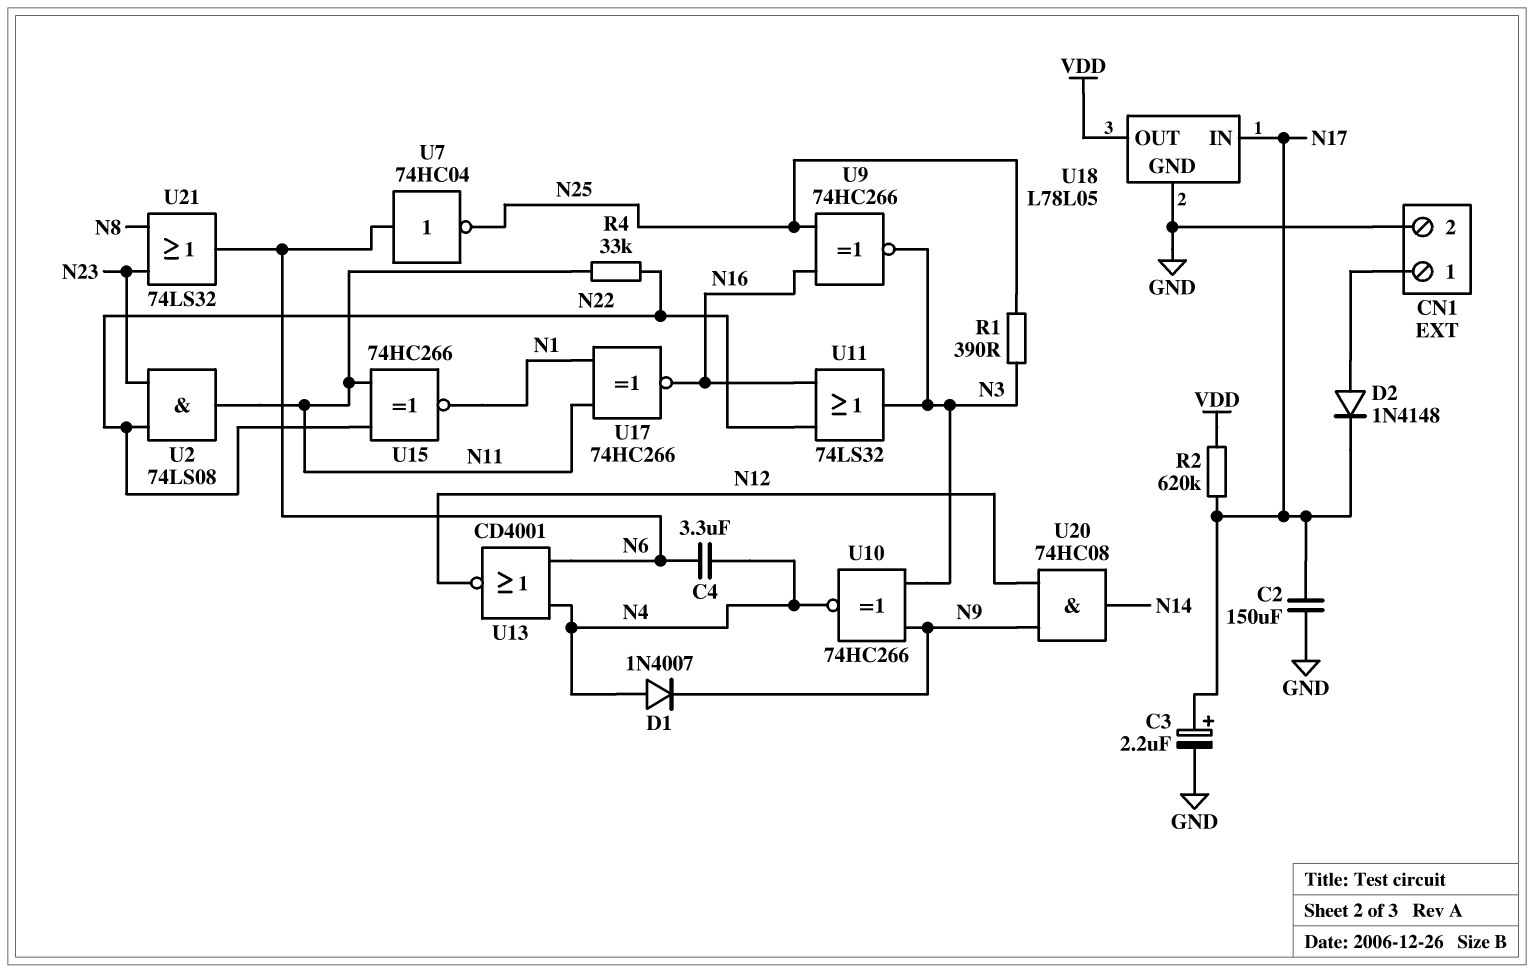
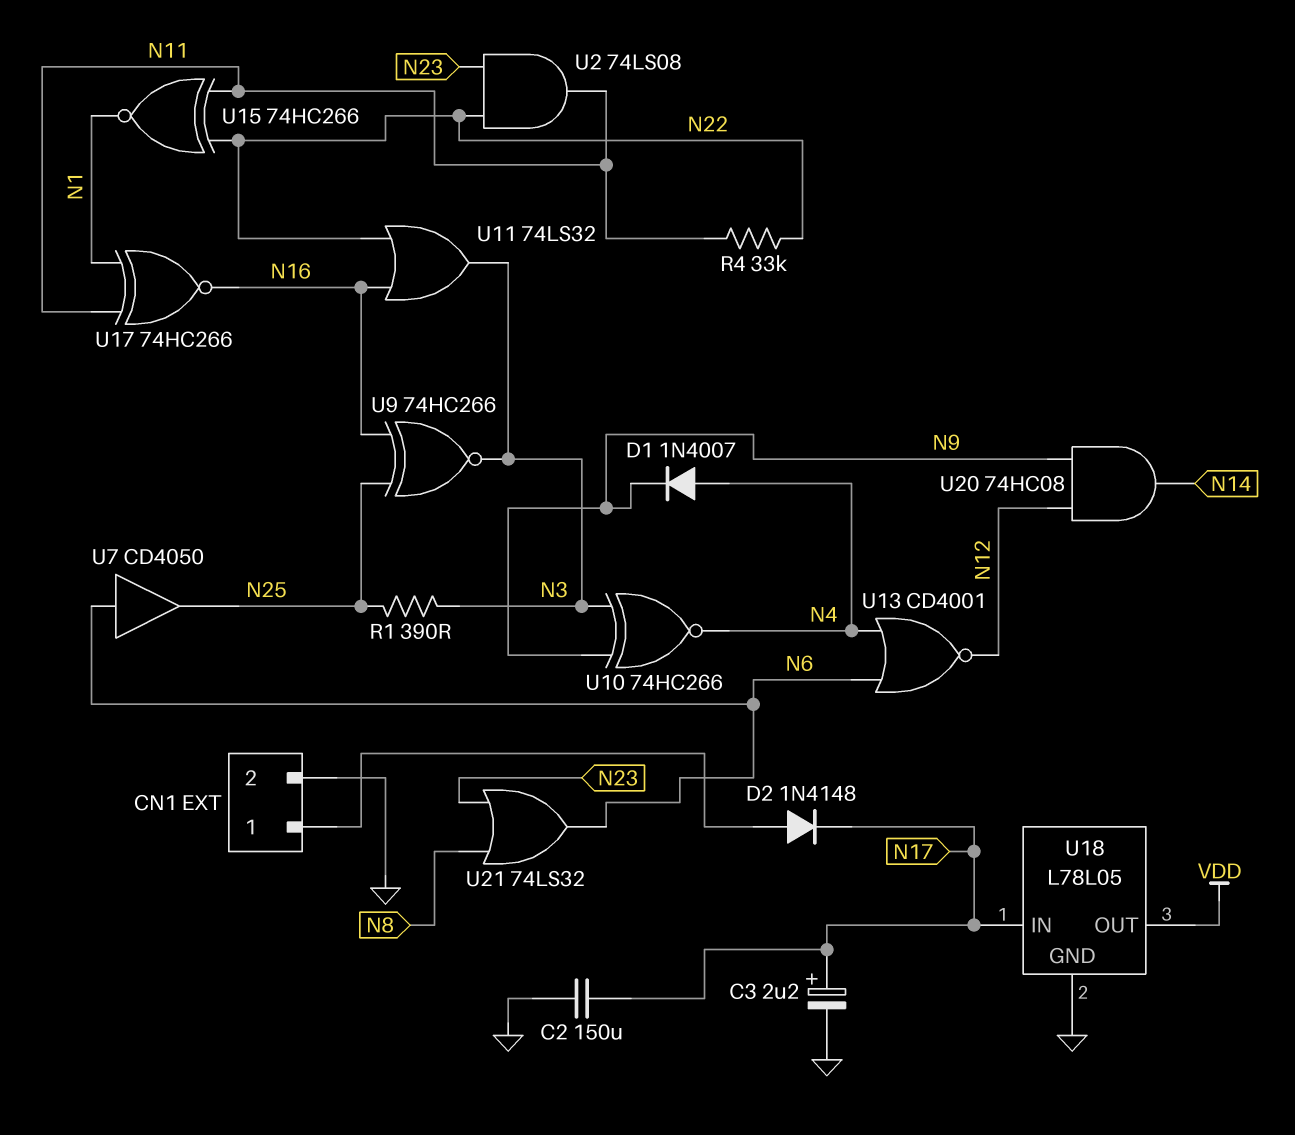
C4: 3.3uF (N4, N6) -> none
R2: 620k (N17, VDD) -> none
U7: NOT 74HC04 (in N6, out N25) -> buffer CD4050 (in N6, out N25)

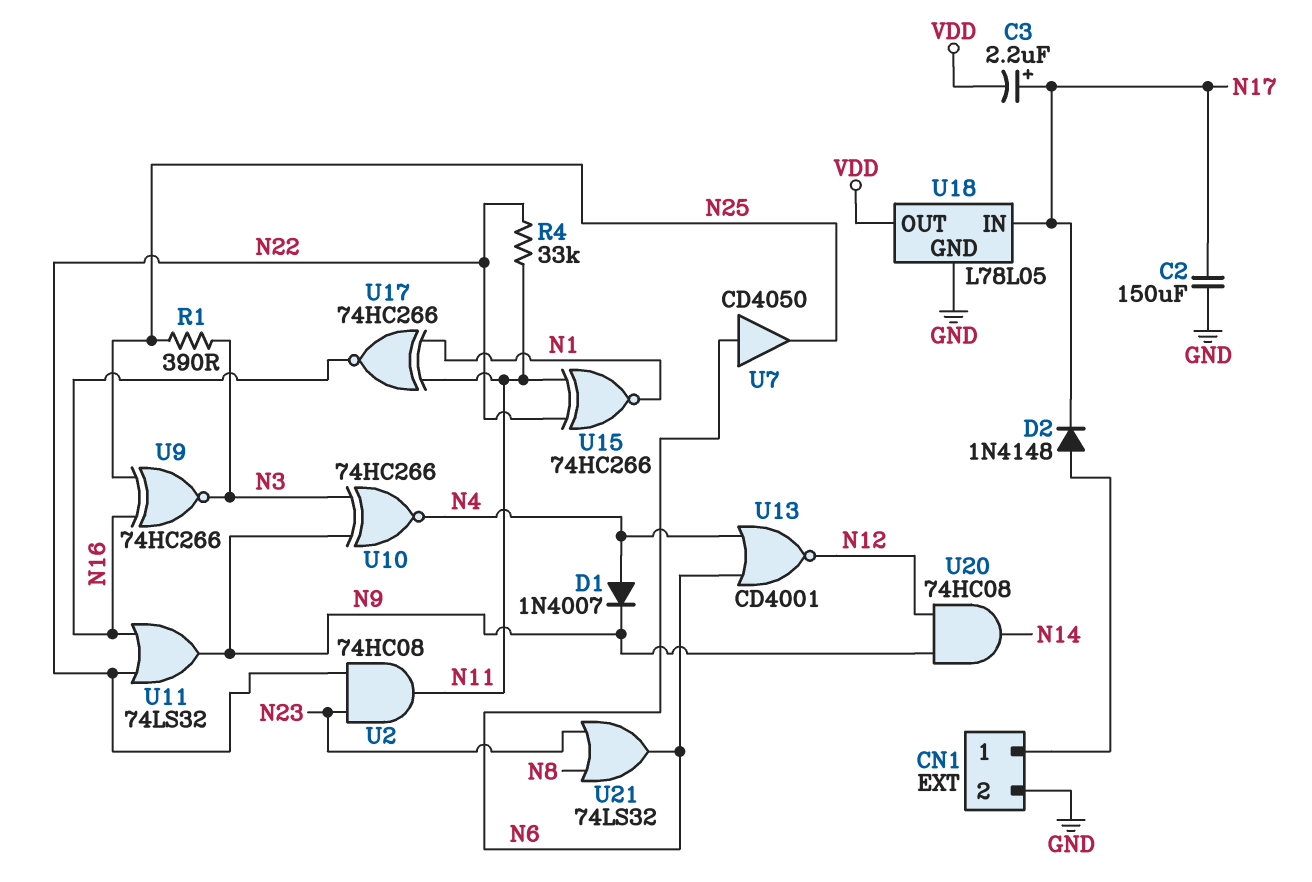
C3: 2.2uF (plus N17, minus GND) -> 2.2uF (plus N17, minus VDD)
U2: AND 74LS08 (in N22, in N23, out N11) -> AND 74HC08 (in N22, in N23, out N11)
U11: OR 74LS32 (in N16, in N22, out N3) -> OR 74LS32 (in N16, in N22, out N9)

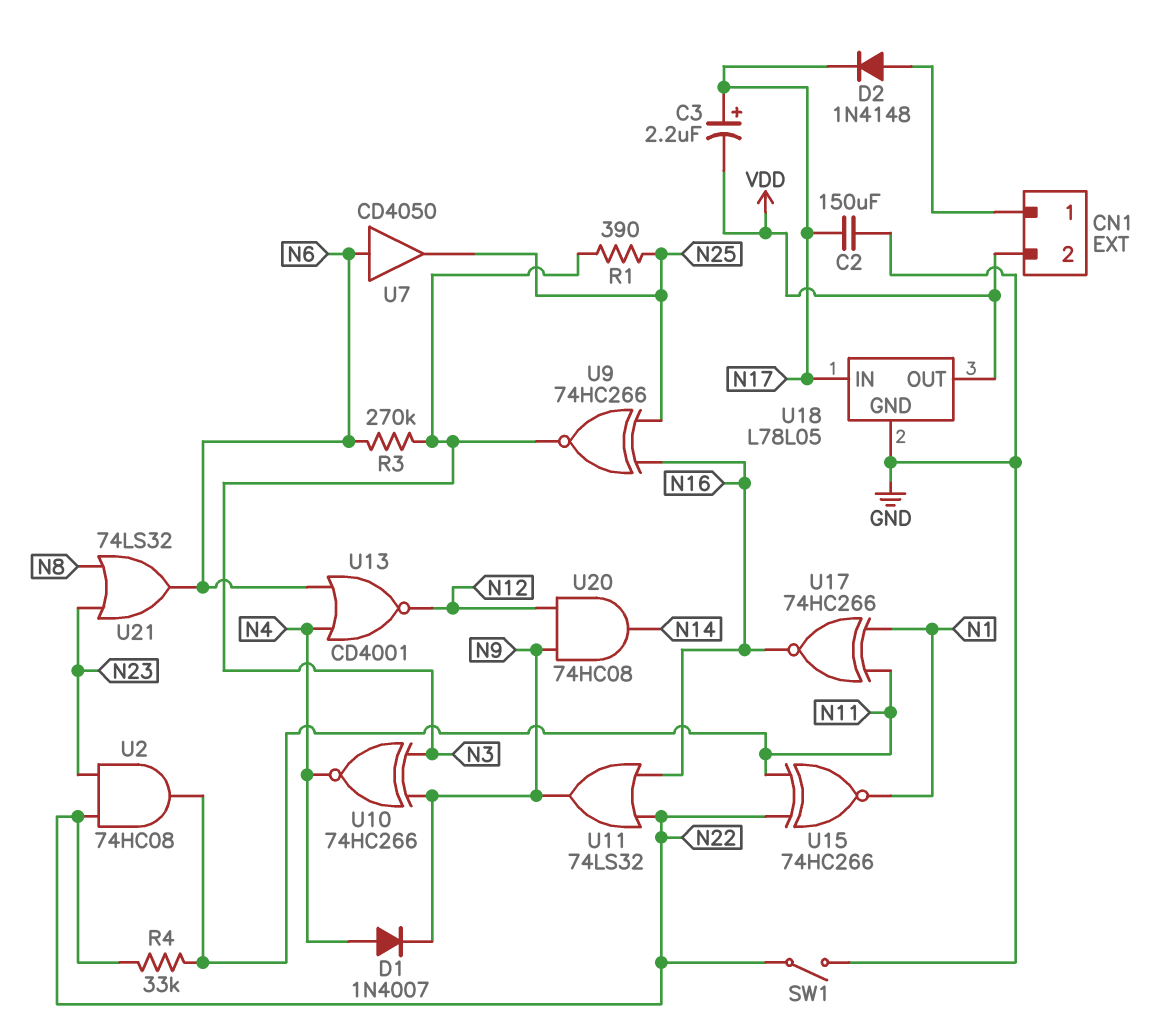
CN1 pin 2: GND -> VDD
R3: none -> 270k (N3, N6)
SW1: none -> switch (GND, N22)

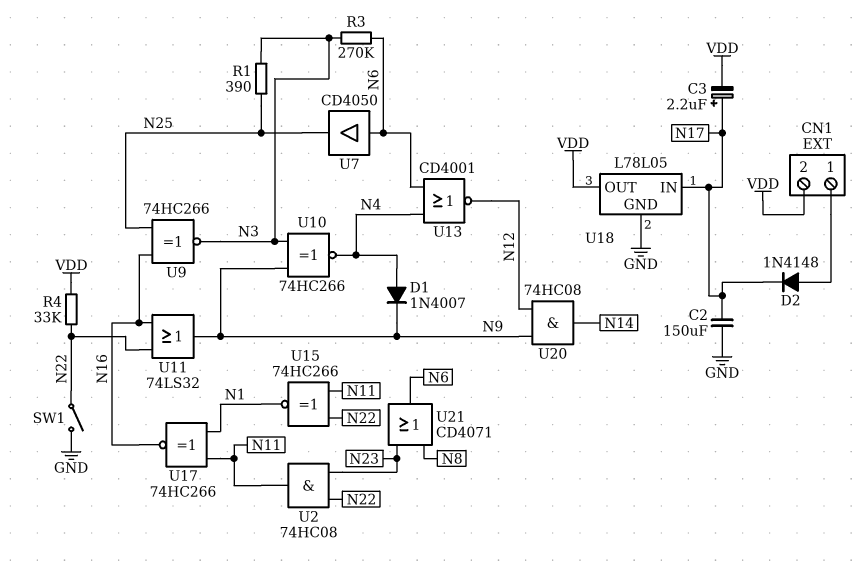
R4: 33k (N11, N22) -> 33k (N22, VDD)
U21: OR 74LS32 (in N8, in N23, out N6) -> OR CD4071 (in N8, in N23, out N6)

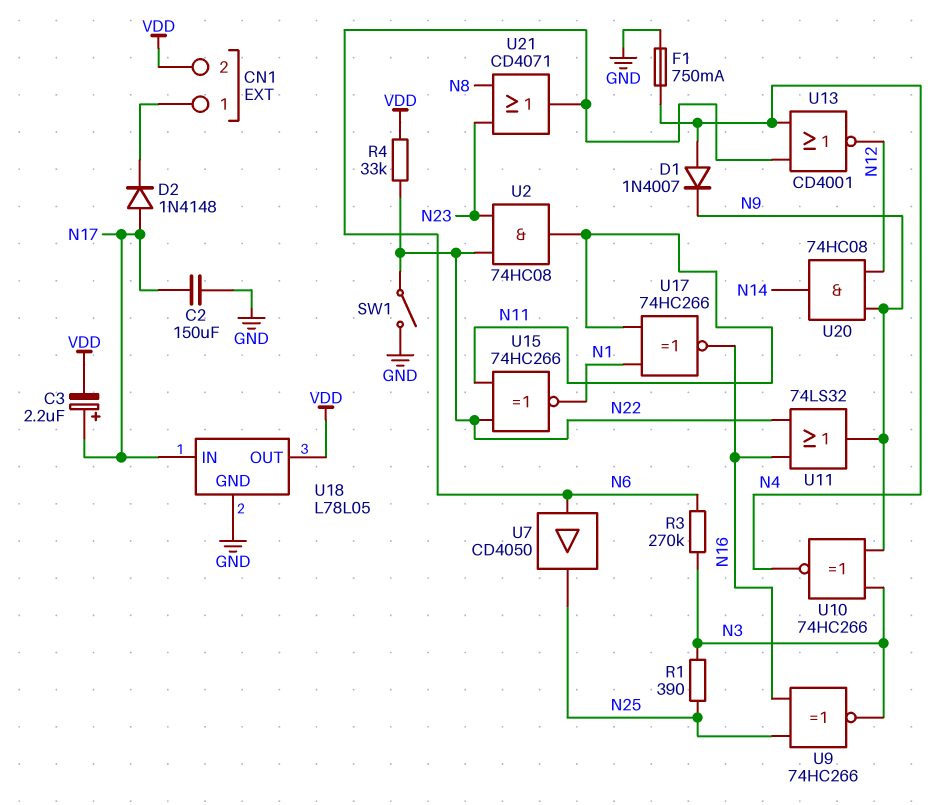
D2: diode 1N4148 (A CN1/1, K N17) -> diode 1N4148 (A N17, K CN1/1)
F1: none -> 750mA (GND, N4)

